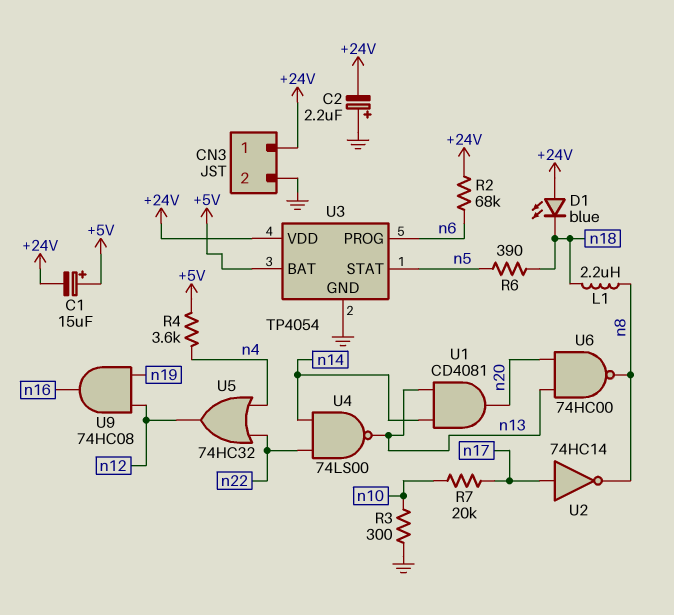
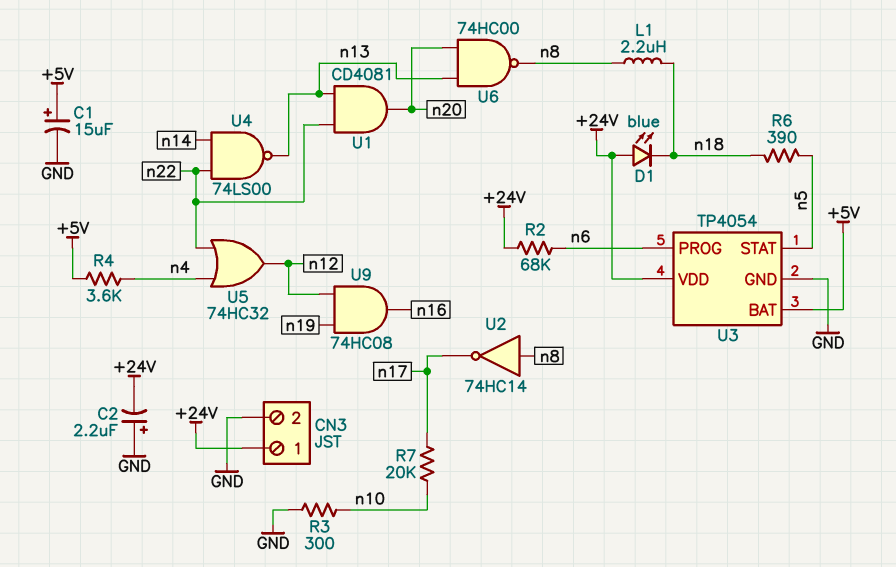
C1: 15uF (plus +5V, minus +24V) -> 15uF (plus +5V, minus GND)
U1: AND CD4081 (in n13, in n14, out n20) -> AND CD4081 (in n13, in n22, out n20)
U2: NOT 74HC14 (in n17, out n8) -> NOT 74HC14 (in n8, out n17)

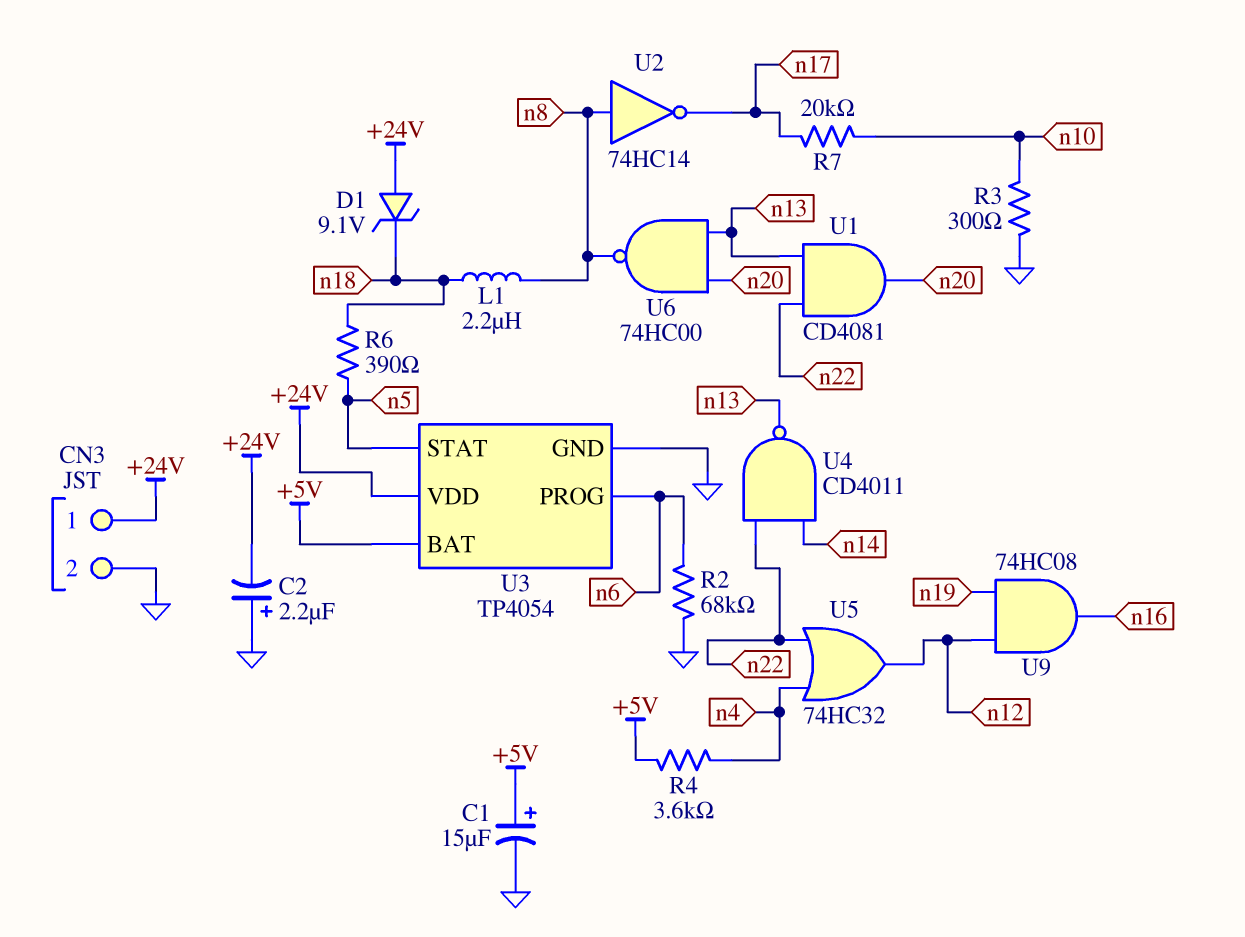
D1: LED blue (A +24V, K n18) -> zener 9.1V (A +24V, K n18)
R2: 68k (+24V, n6) -> 68k (GND, n6)
U4: NAND 74LS00 (in n14, in n22, out n13) -> NAND CD4011 (in n14, in n22, out n13)

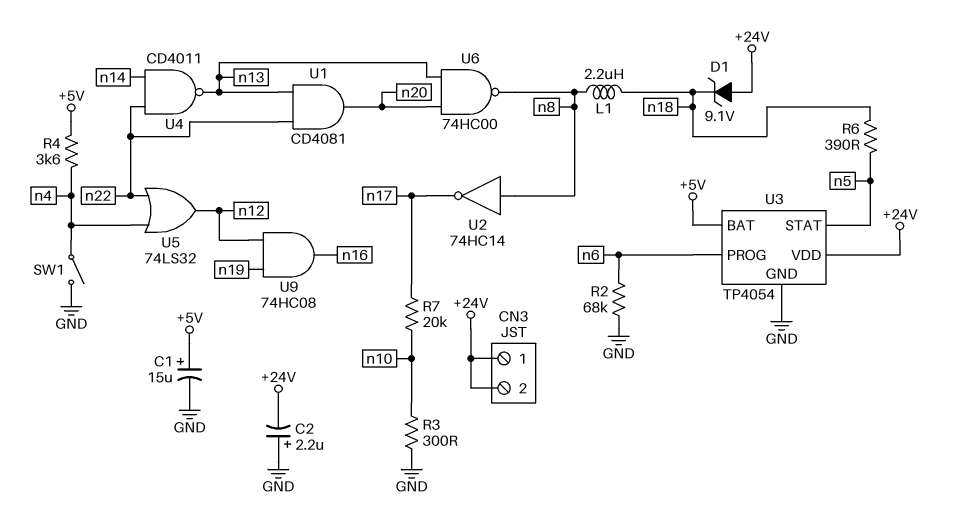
CN3 pin 2: GND -> +24V
SW1: none -> switch (GND, n4)
U5: OR 74HC32 (in n4, in n22, out n12) -> OR 74LS32 (in n4, in n22, out n12)

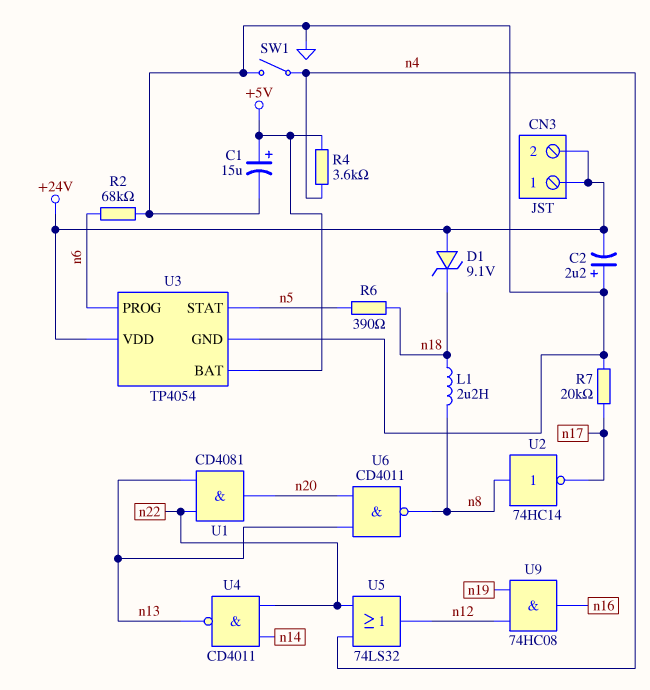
R3: 300 (GND, n10) -> none
R7: 20k (n10, n17) -> 20k (GND, n17)
U6: NAND 74HC00 (in n13, in n20, out n8) -> NAND CD4011 (in n13, in n20, out n8)

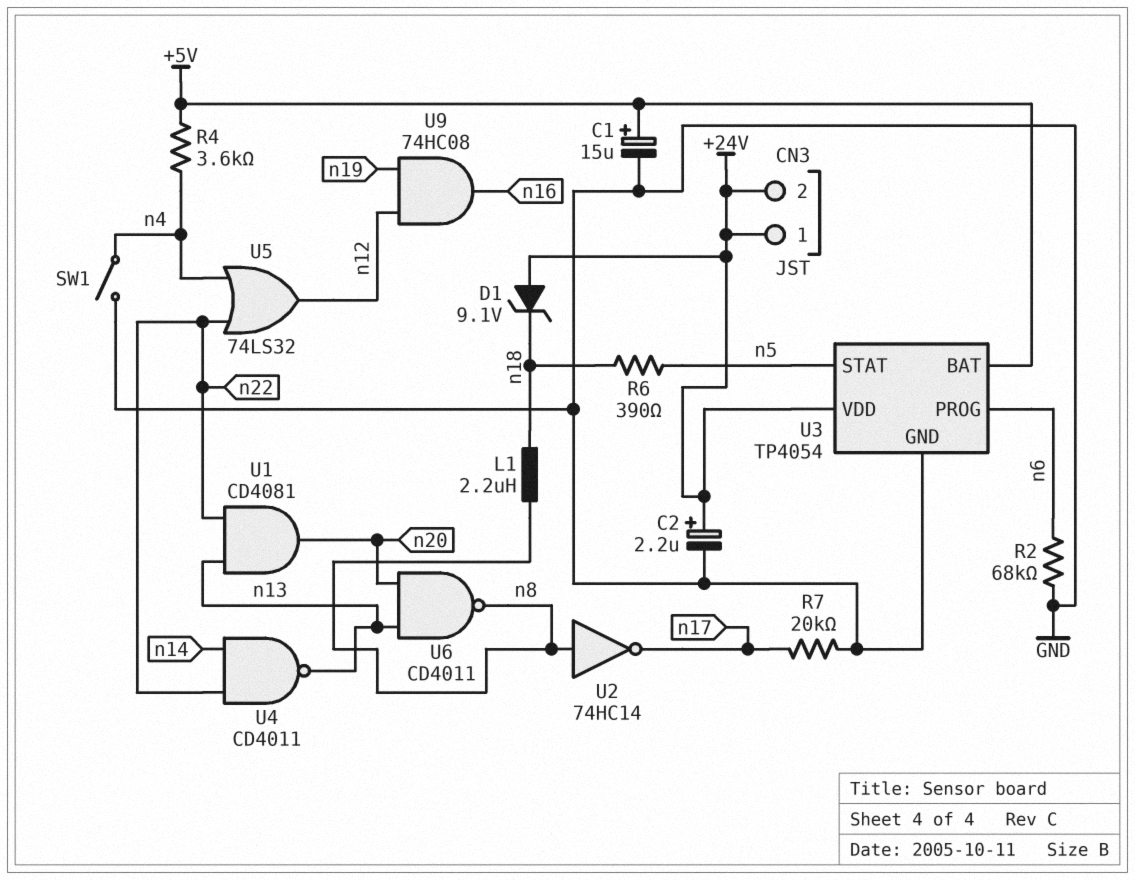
C2: 2.2uF (plus GND, minus +24V) -> 2.2uF (plus +24V, minus GND)

